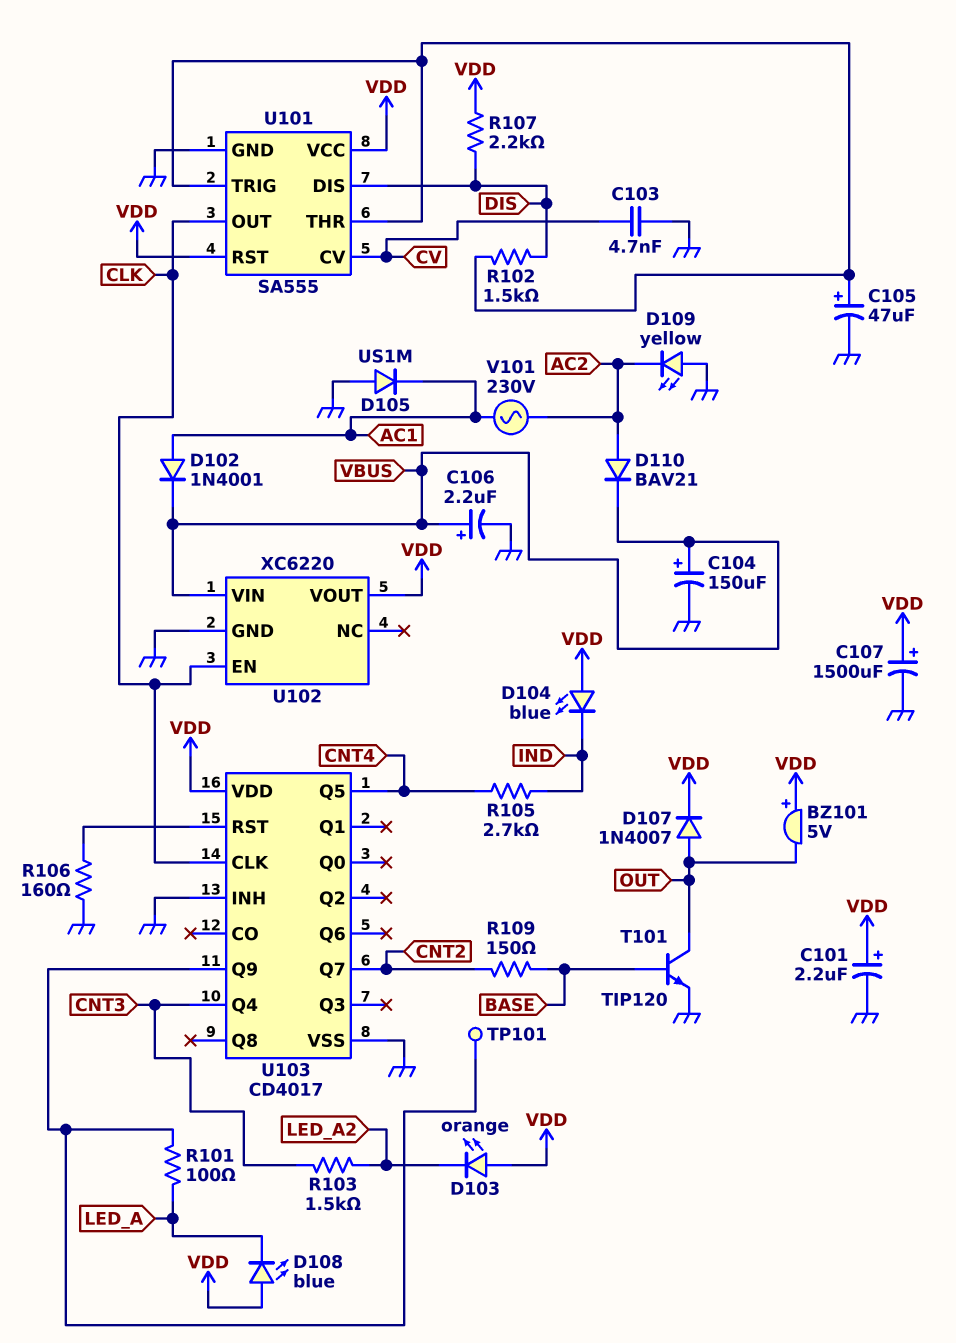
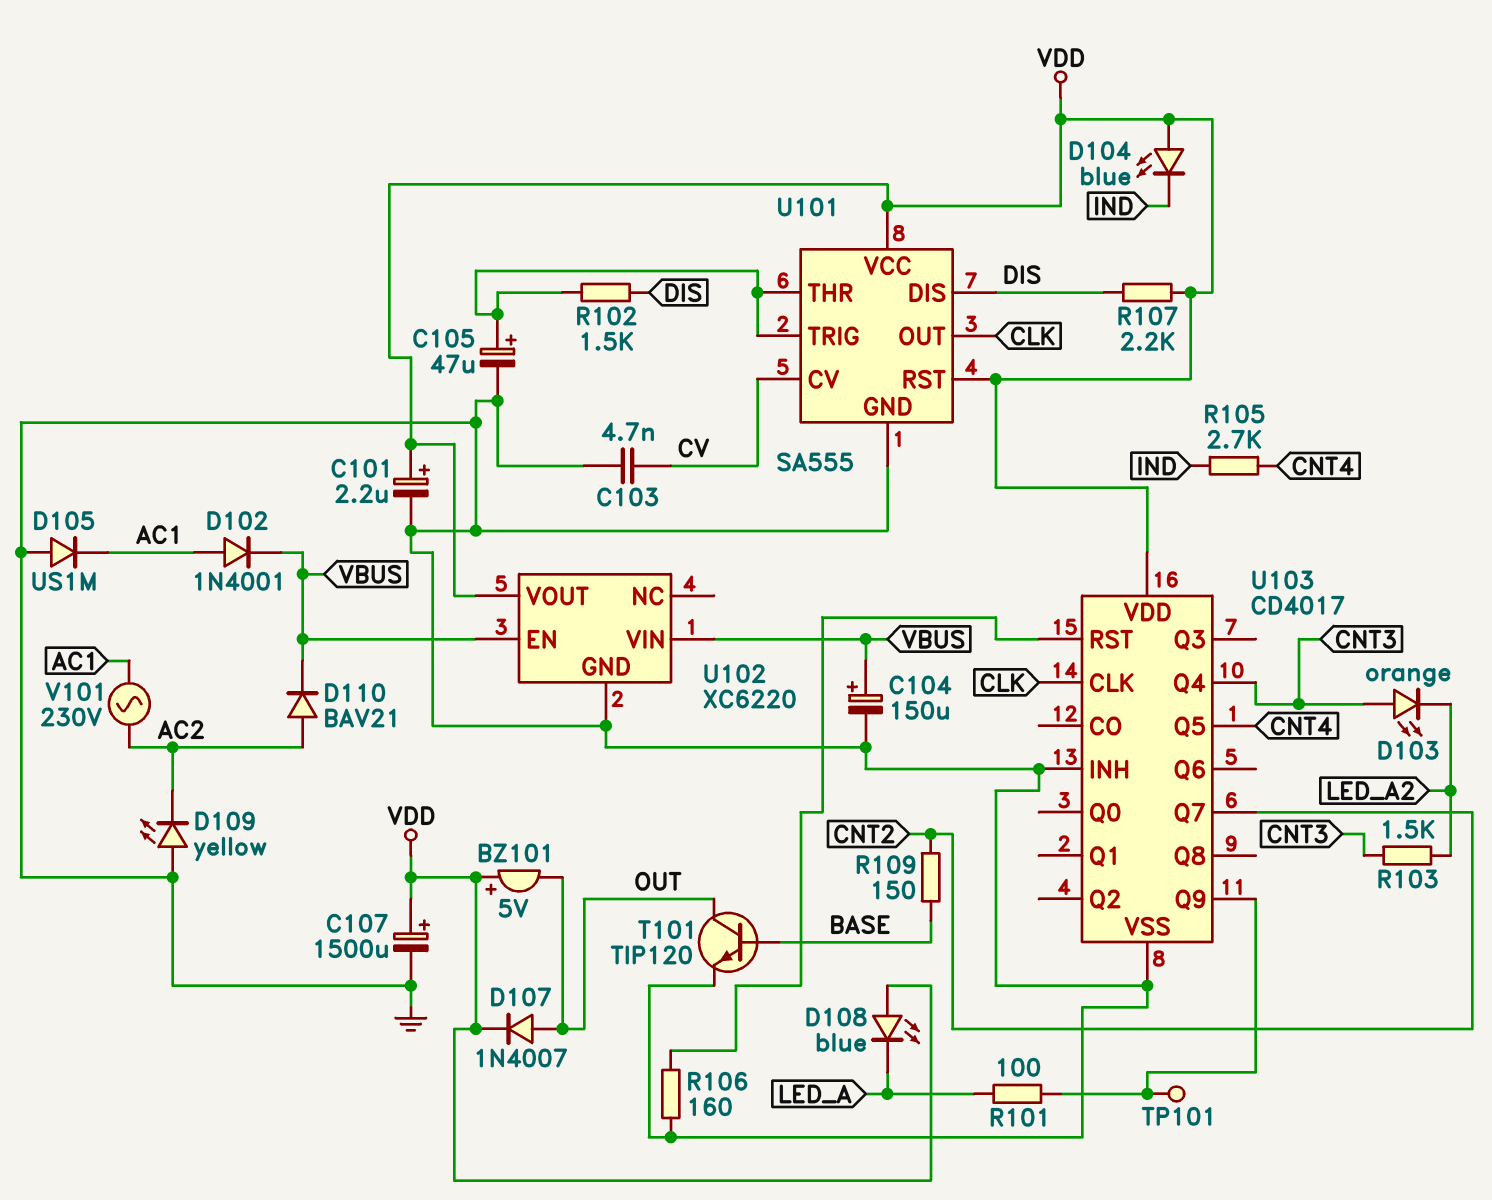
C106: 2.2uF (plus VBUS, minus GND) -> none
D103: LED orange (A VDD, K LED_A2) -> LED orange (A CNT3, K LED_A2)
U102 pin EN: CLK -> VBUS

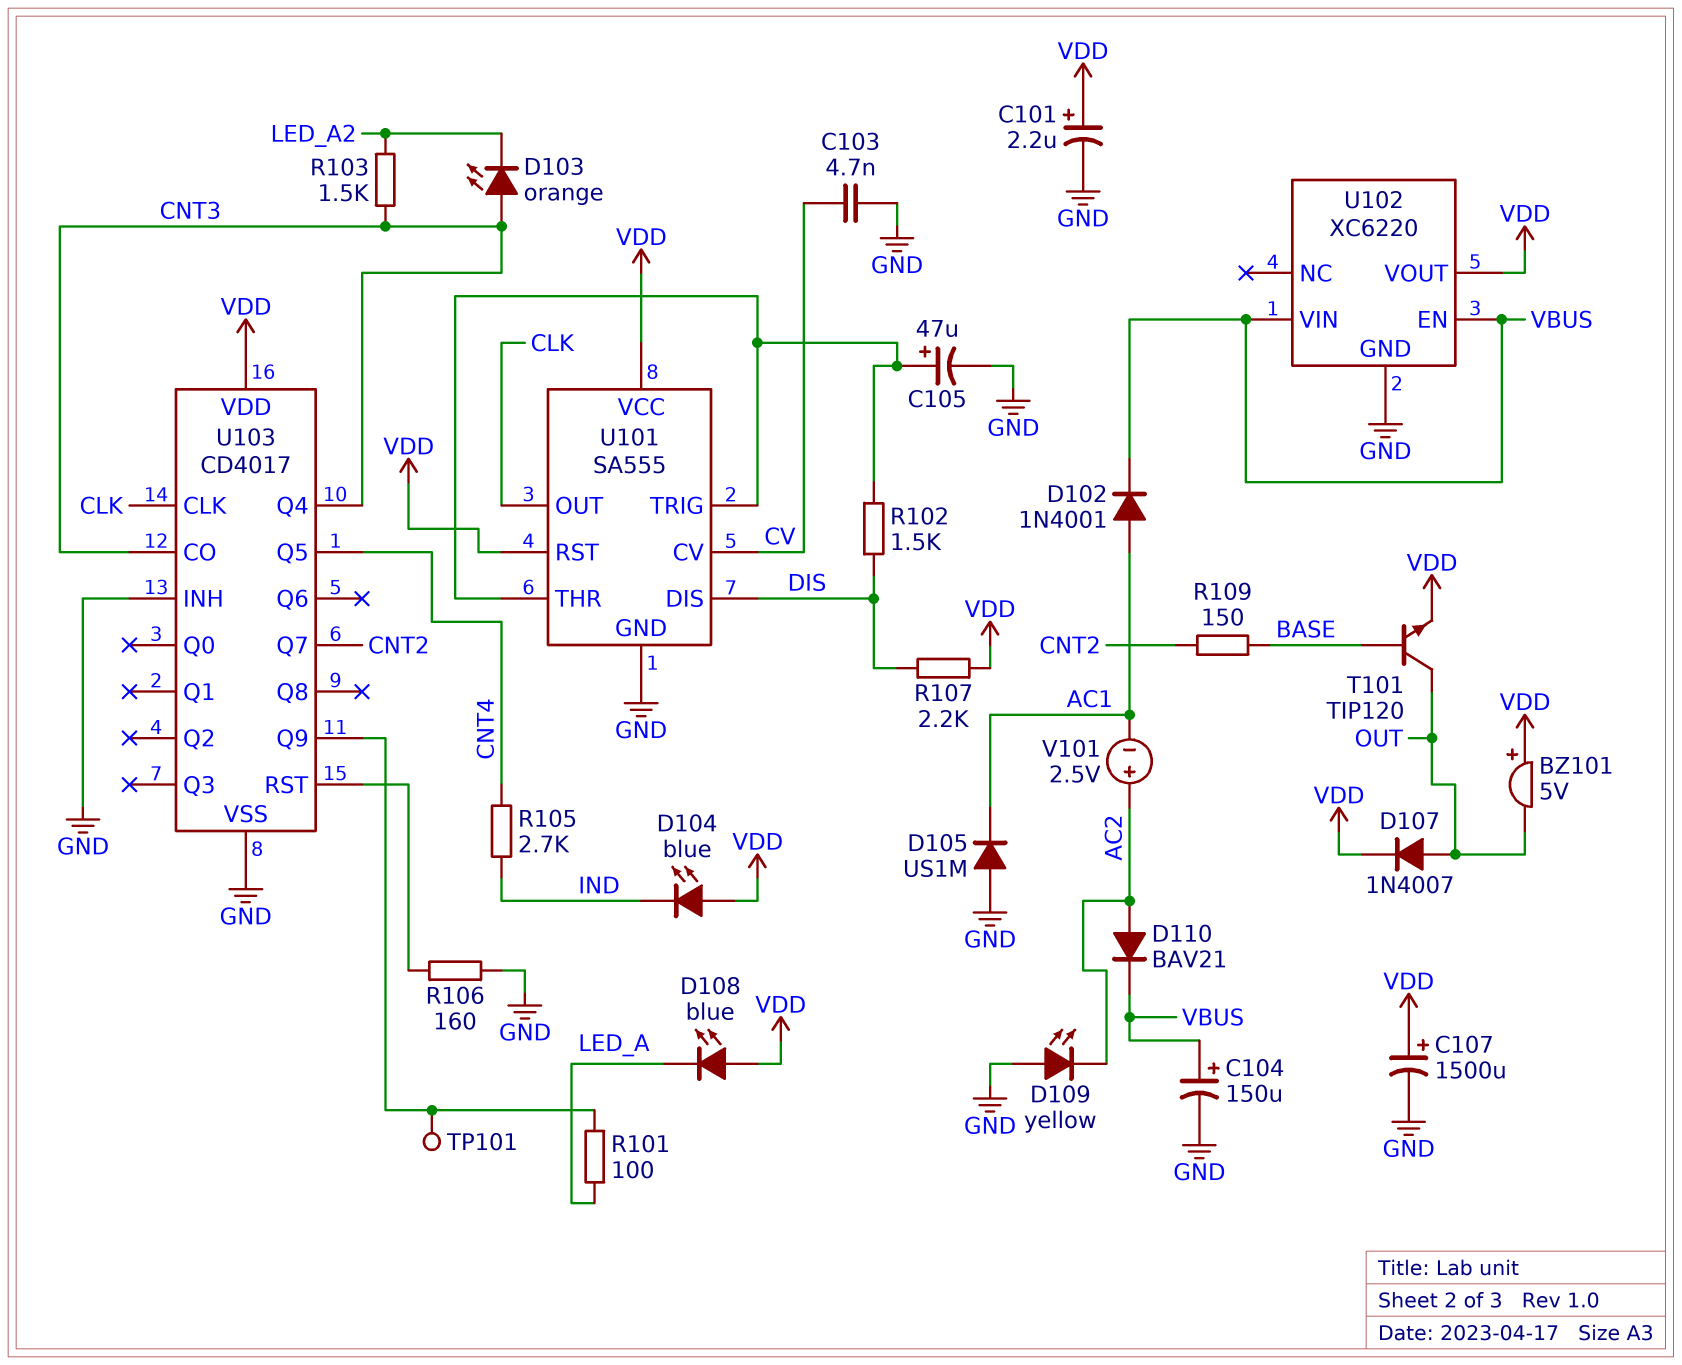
T101: NPN TIP120 (B BASE, C OUT, E GND) -> NPN TIP120 (B BASE, C OUT, E VDD)
U103 pin CO: none -> CNT3
V101: AC 230V (AC1, AC2) -> 2.5V (plus AC2, minus AC1)

